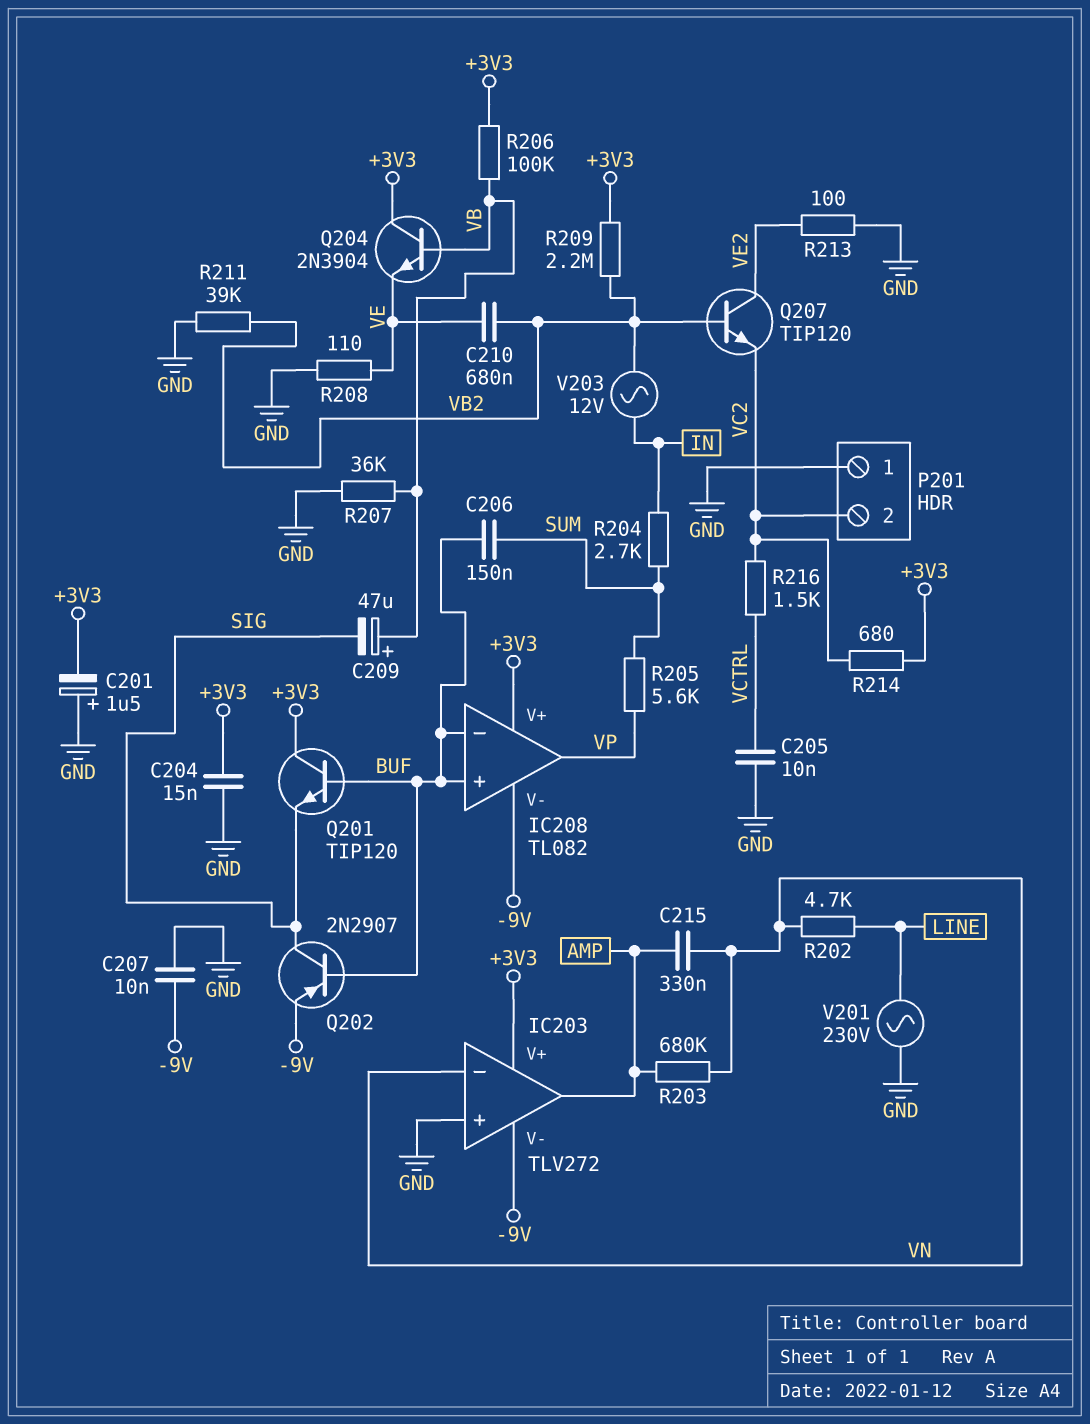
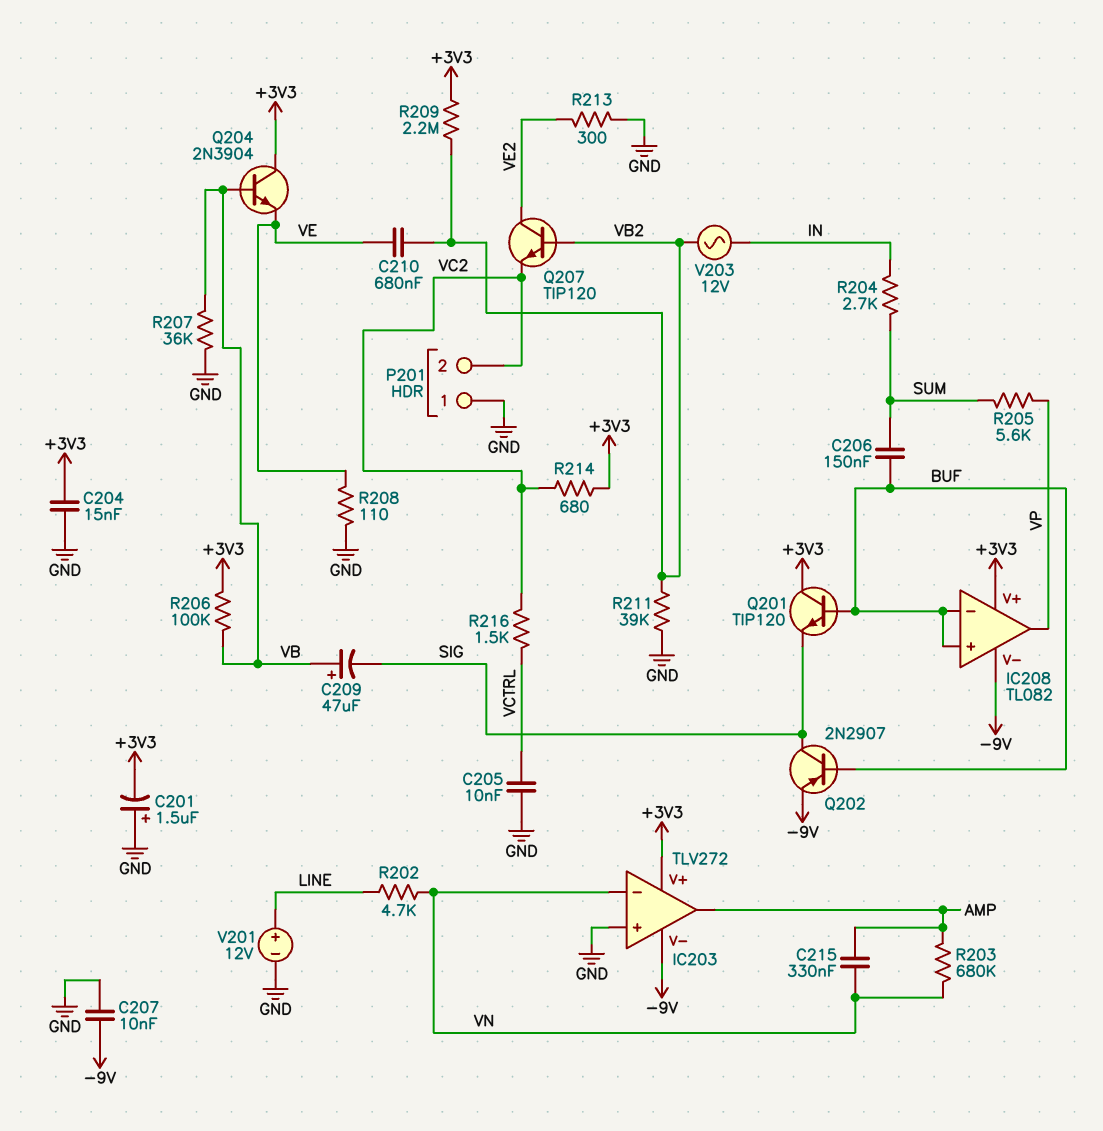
R213: 100 (GND, VE2) -> 300 (GND, VE2)
V201: AC 230V (GND, LINE) -> 12V (plus LINE, minus GND)

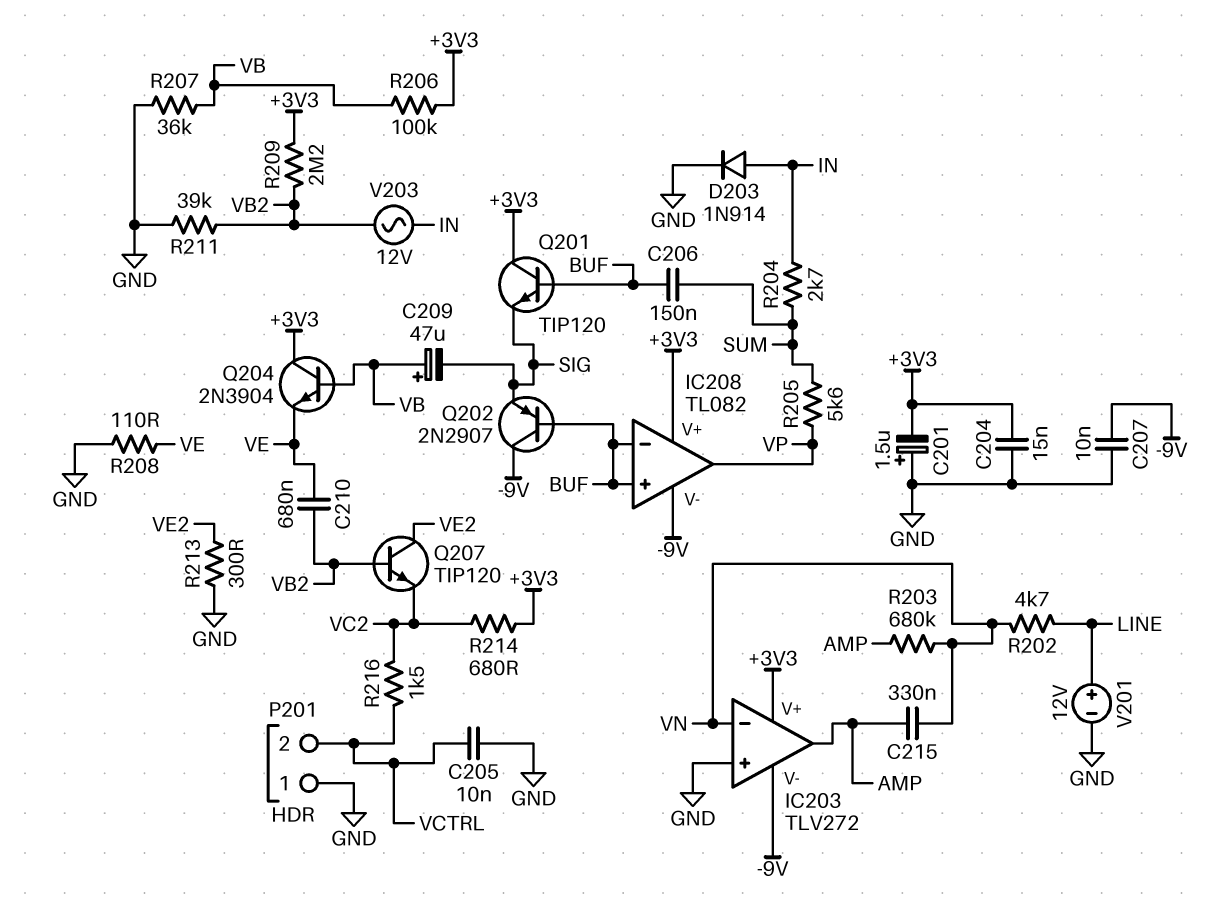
D203: none -> diode 1N914 (A IN, K GND)
P201 pin 2: VC2 -> VCTRL
Q202: PNP 2N2907 (B BUF, C SIG, E -9V) -> PNP 2N2907 (B BUF, C -9V, E SIG)

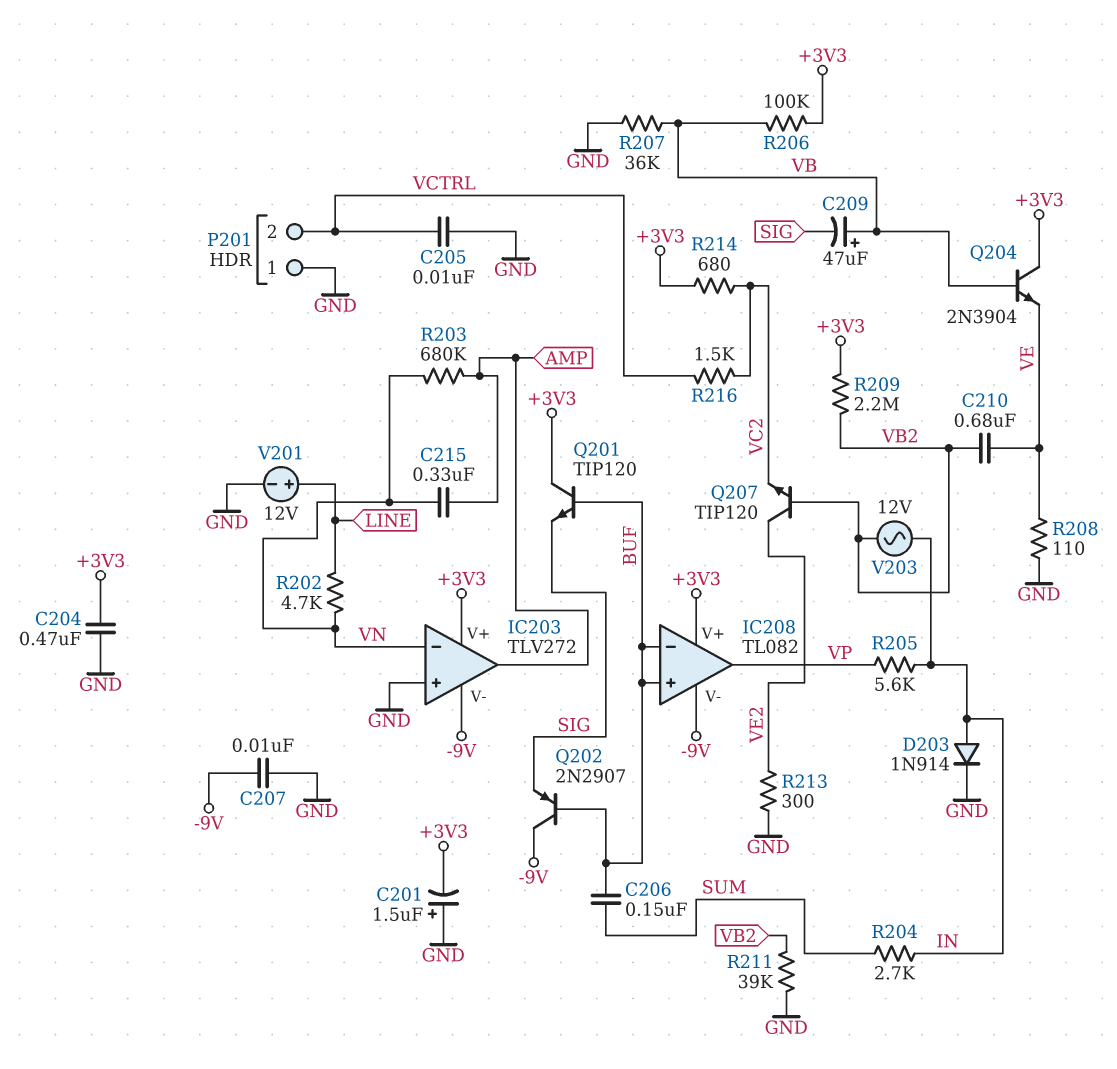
C204: 15nF (+3V3, GND) -> 470nF (+3V3, GND)
R205: 5.6k (SUM, VP) -> 5.6k (IN, VP)

